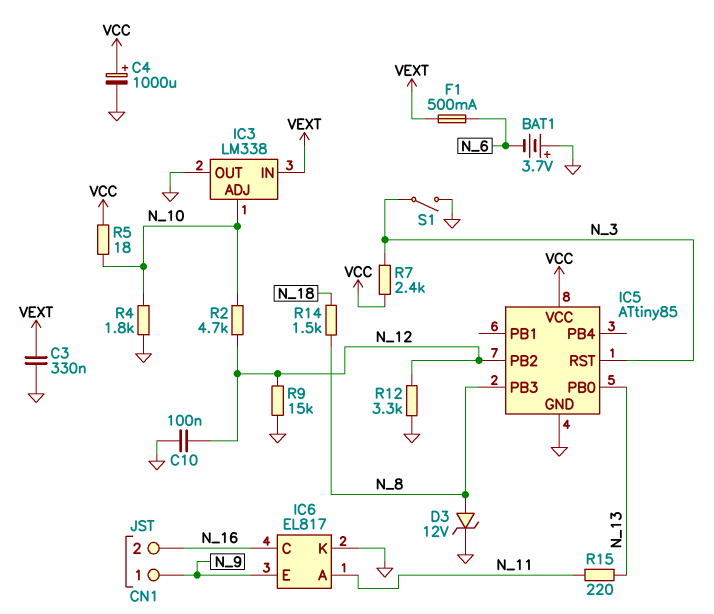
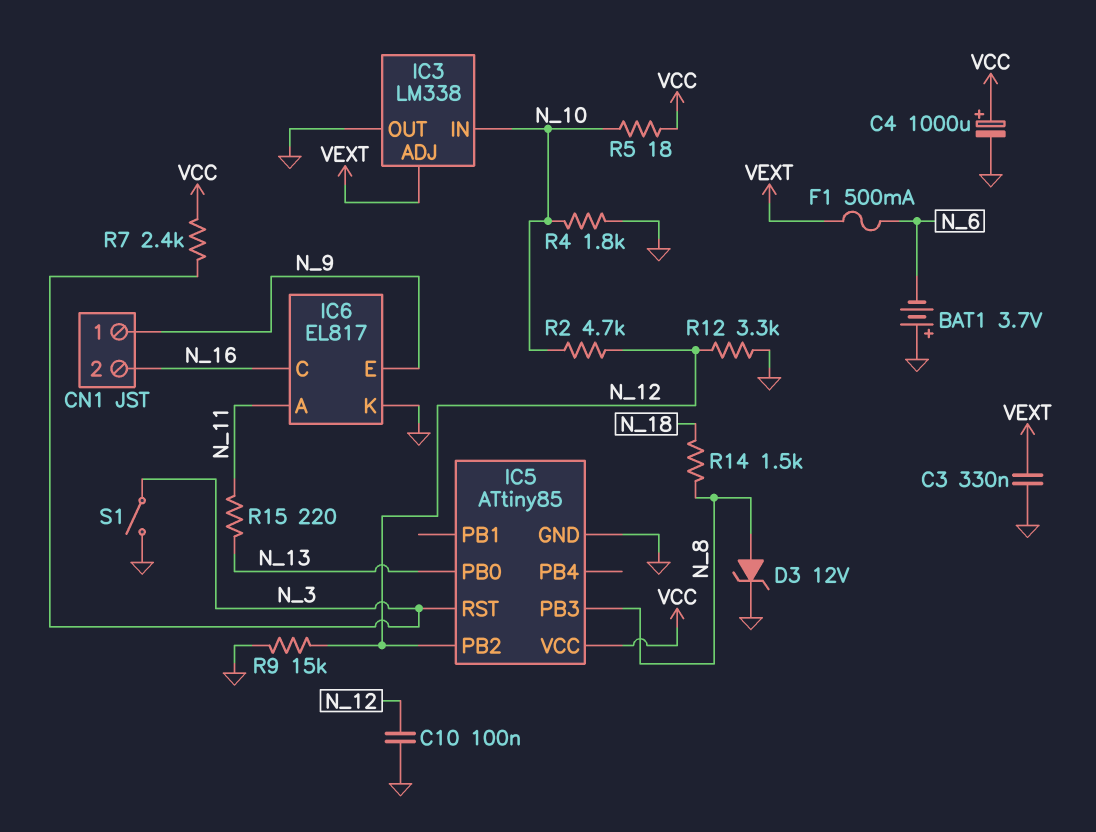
IC3 pin ADJ: N_10 -> VEXT
IC3 pin IN: VEXT -> N_10

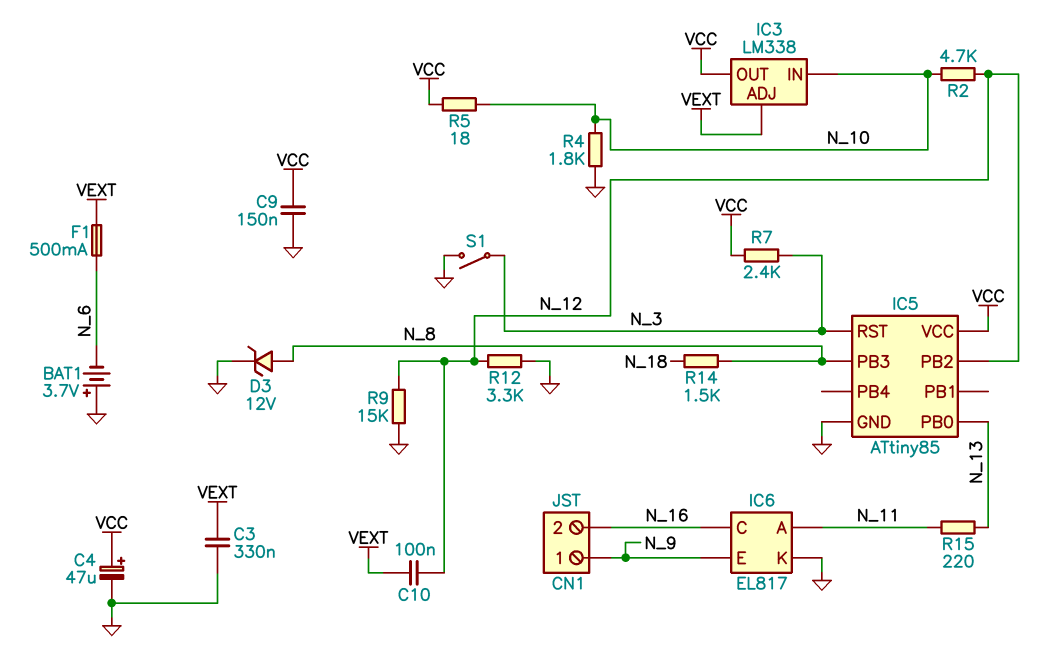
C4: 1000uF (plus VCC, minus GND) -> 47uF (plus VCC, minus GND)
C9: none -> 150nF (GND, VCC)
C10: 100nF (GND, N_12) -> 100nF (N_12, VEXT)
IC3 pin OUT: GND -> VCC

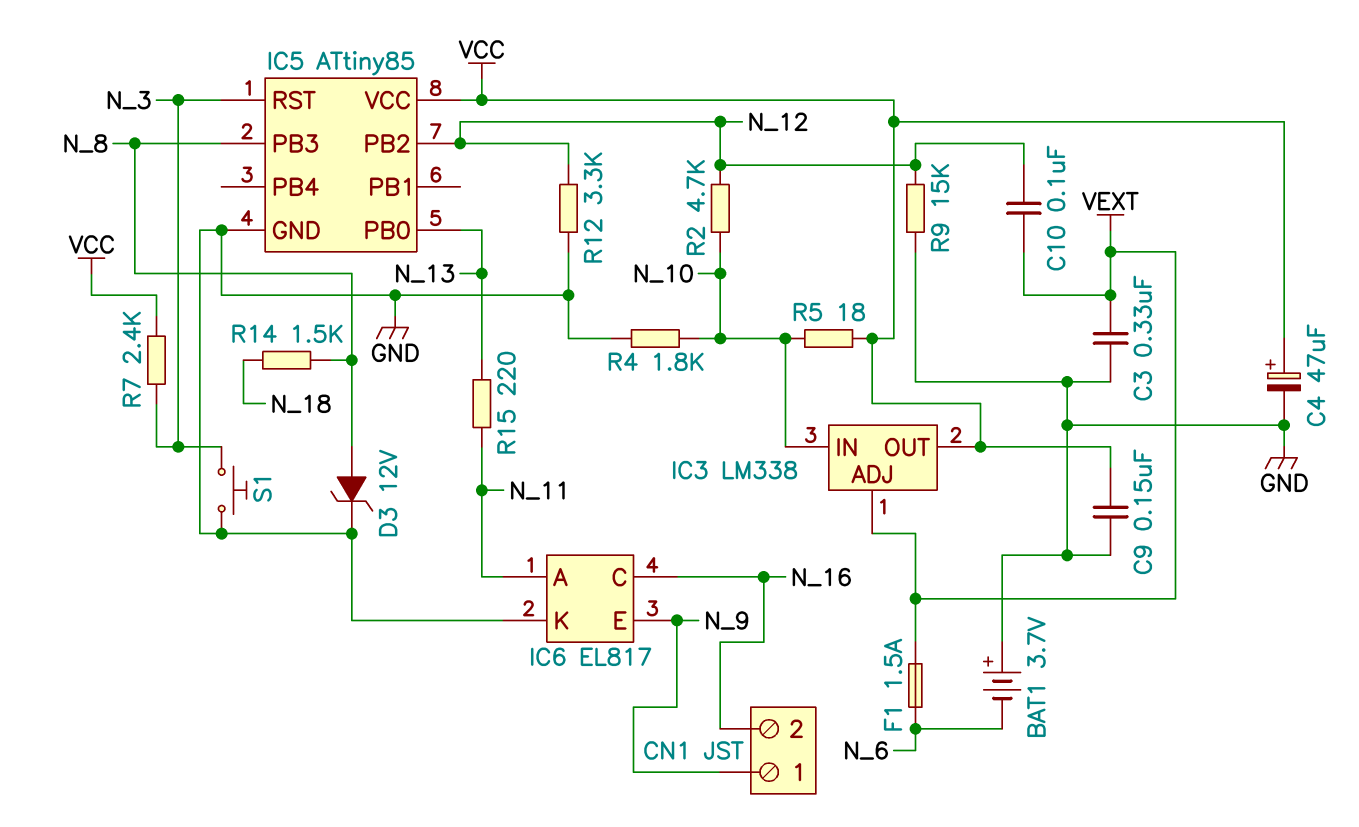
F1: 500mA (N_6, VEXT) -> 1.5A (N_6, VEXT)
S1: switch (GND, N_3) -> button (GND, N_3)

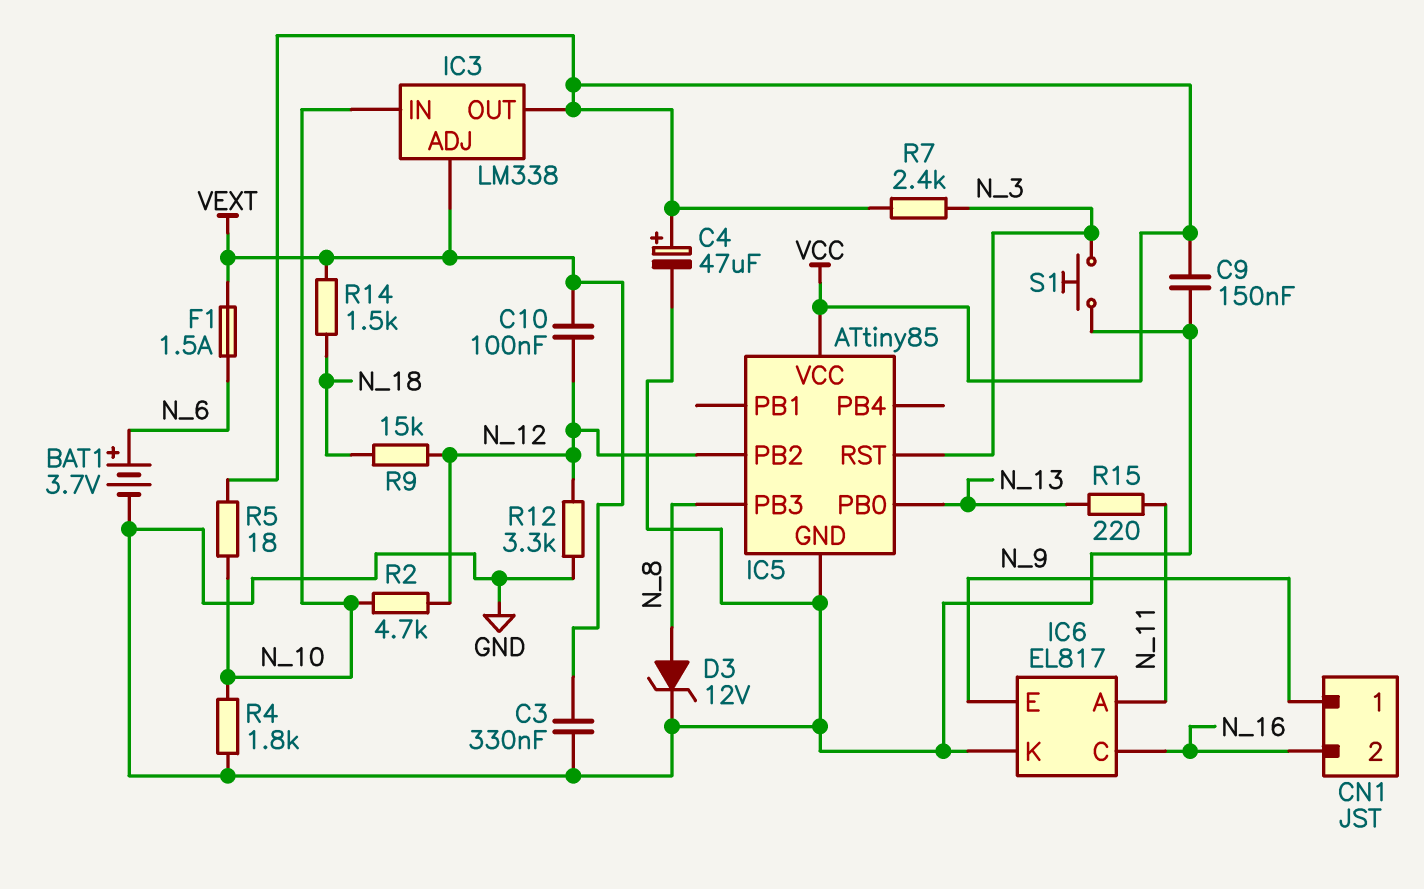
BAT1: 3.7V (plus GND, minus N_6) -> 3.7V (plus N_6, minus GND)
R9: 15k (GND, N_12) -> 15k (N_12, N_18)
R14: 1.5k (N_8, N_18) -> 1.5k (N_18, VEXT)

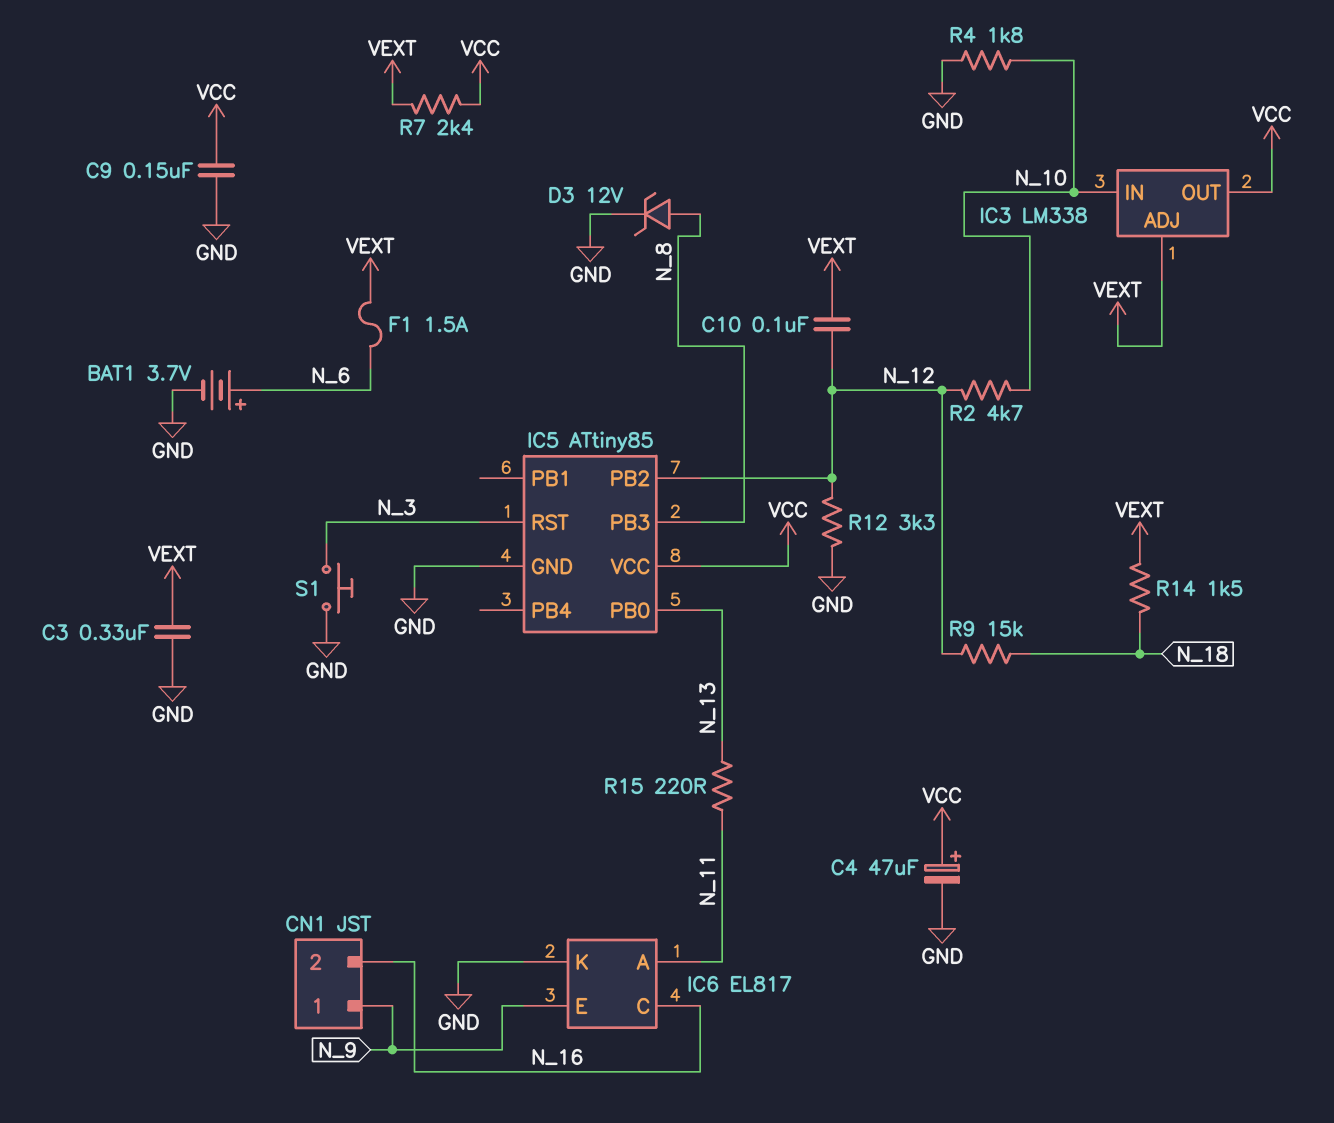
R5: 18 (N_10, VCC) -> none
R7: 2.4k (N_3, VCC) -> 2.4k (VCC, VEXT)

